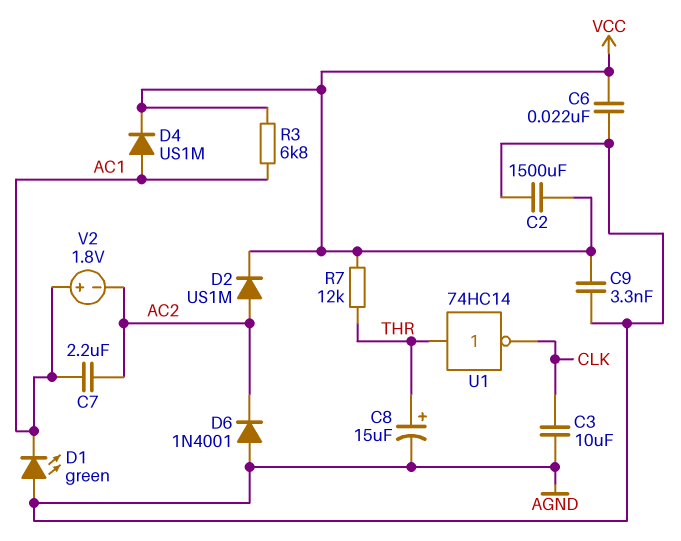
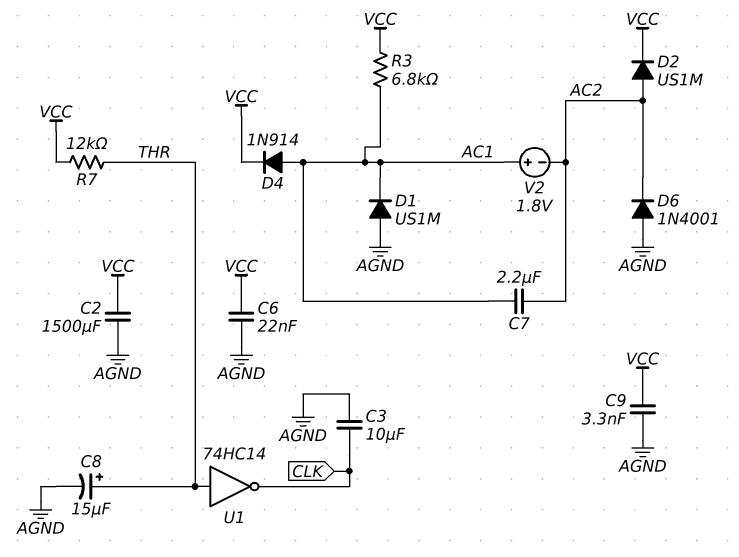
D1: LED green (A AGND, K AC1) -> diode US1M (A AGND, K AC1)
D4: diode US1M (A AC1, K VCC) -> diode 1N914 (A AC1, K VCC)

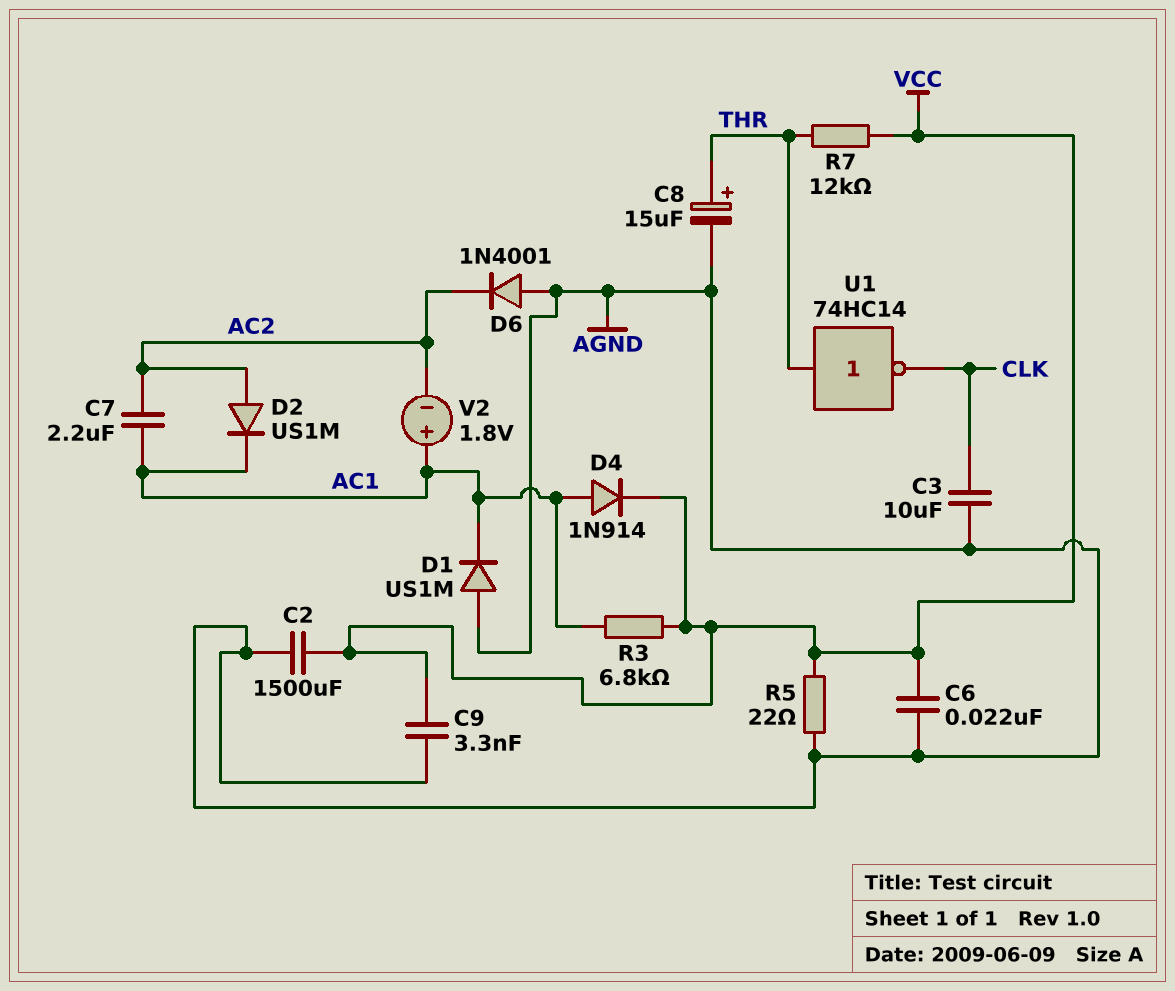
D2: diode US1M (A AC2, K VCC) -> diode US1M (A AC2, K AC1)
R5: none -> 22 (AGND, VCC)

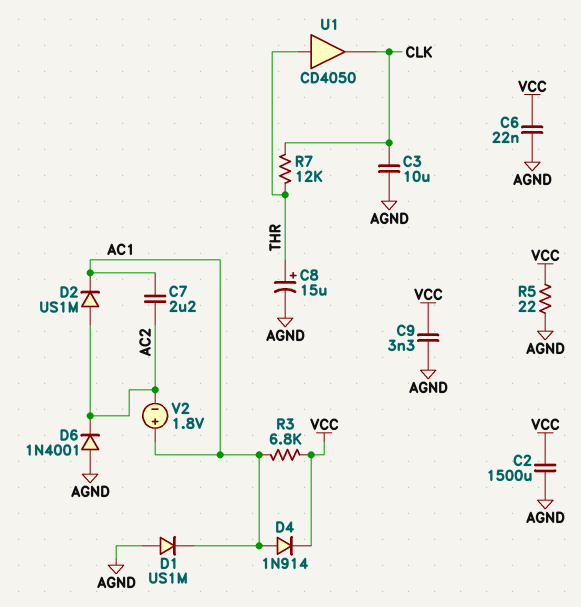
R7: 12k (THR, VCC) -> 12k (CLK, THR)
U1: NOT 74HC14 (in THR, out CLK) -> buffer CD4050 (in THR, out CLK)

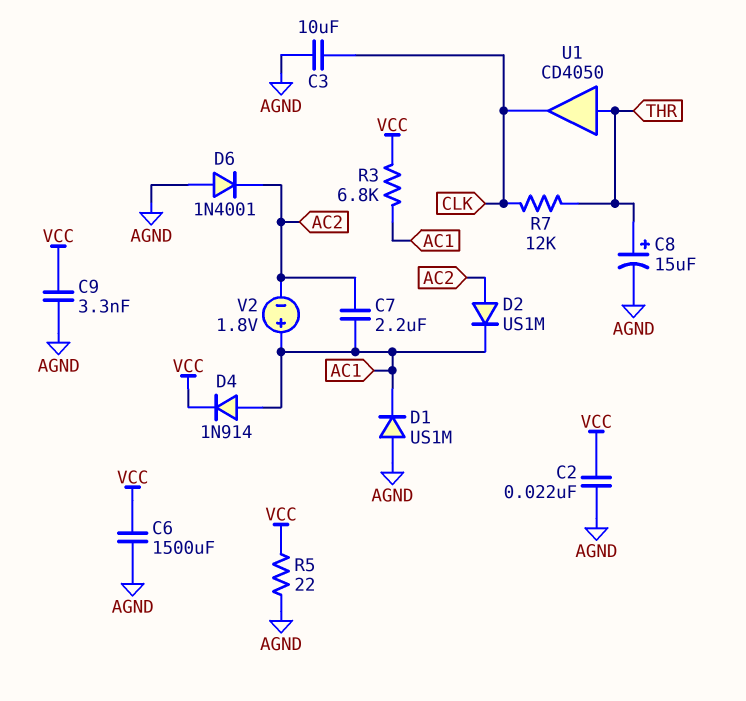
C2: 1500uF (AGND, VCC) -> 22nF (AGND, VCC)
C6: 22nF (AGND, VCC) -> 1500uF (AGND, VCC)

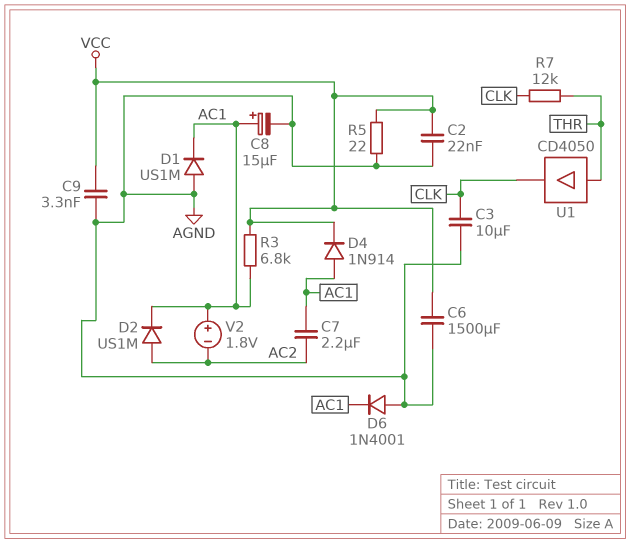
C8: 15uF (plus THR, minus AGND) -> 15uF (plus AC1, minus AGND)
D6: diode 1N4001 (A AGND, K AC2) -> diode 1N4001 (A AGND, K AC1)

